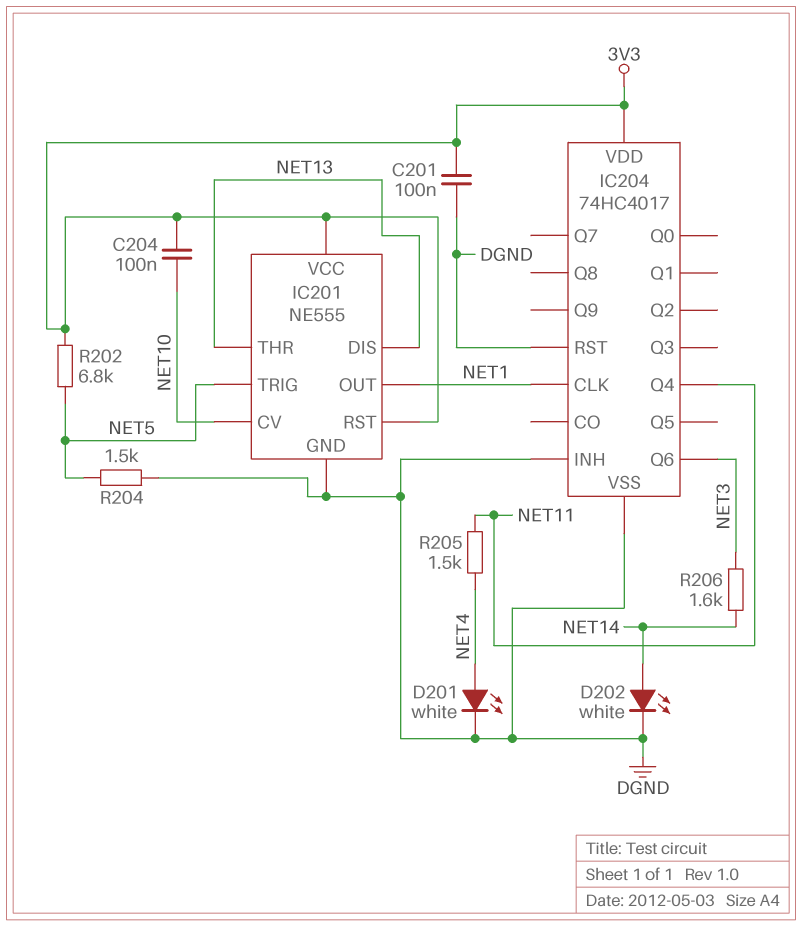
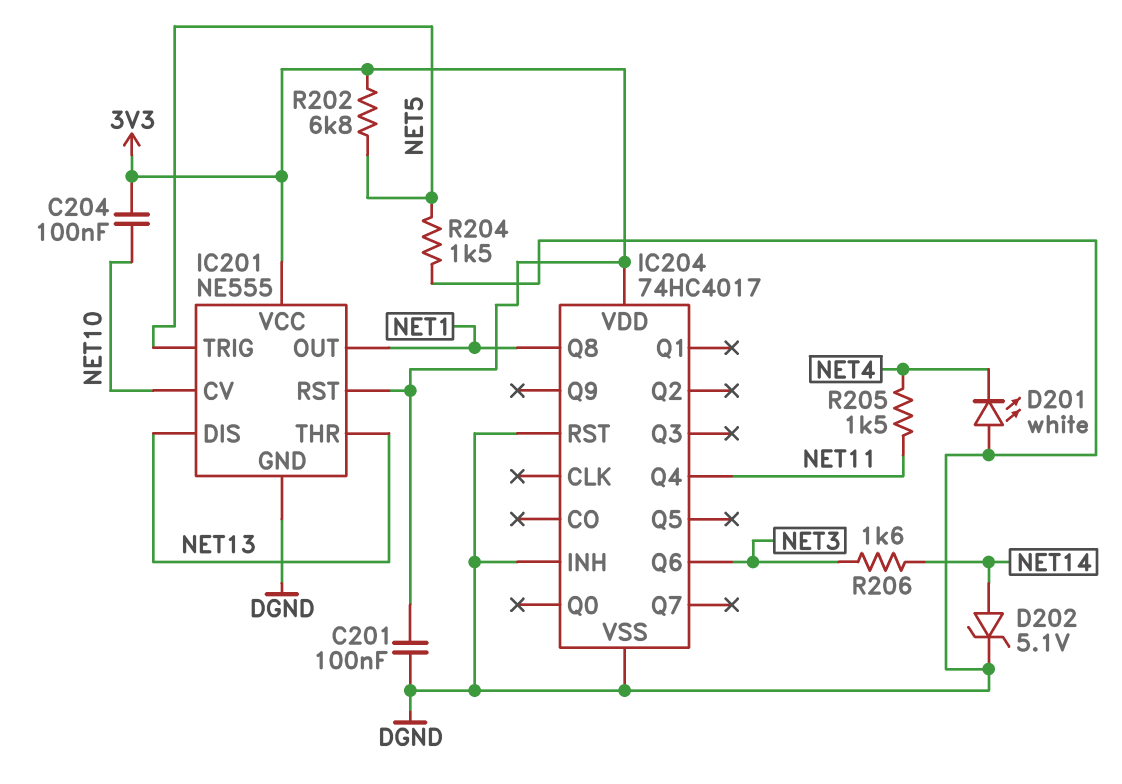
D201: LED white (A NET4, K DGND) -> LED white (A DGND, K NET4)
D202: LED white (A NET14, K DGND) -> zener 5.1V (A NET14, K DGND)
IC204 pin CLK: NET1 -> none
IC204 pin Q8: none -> NET1

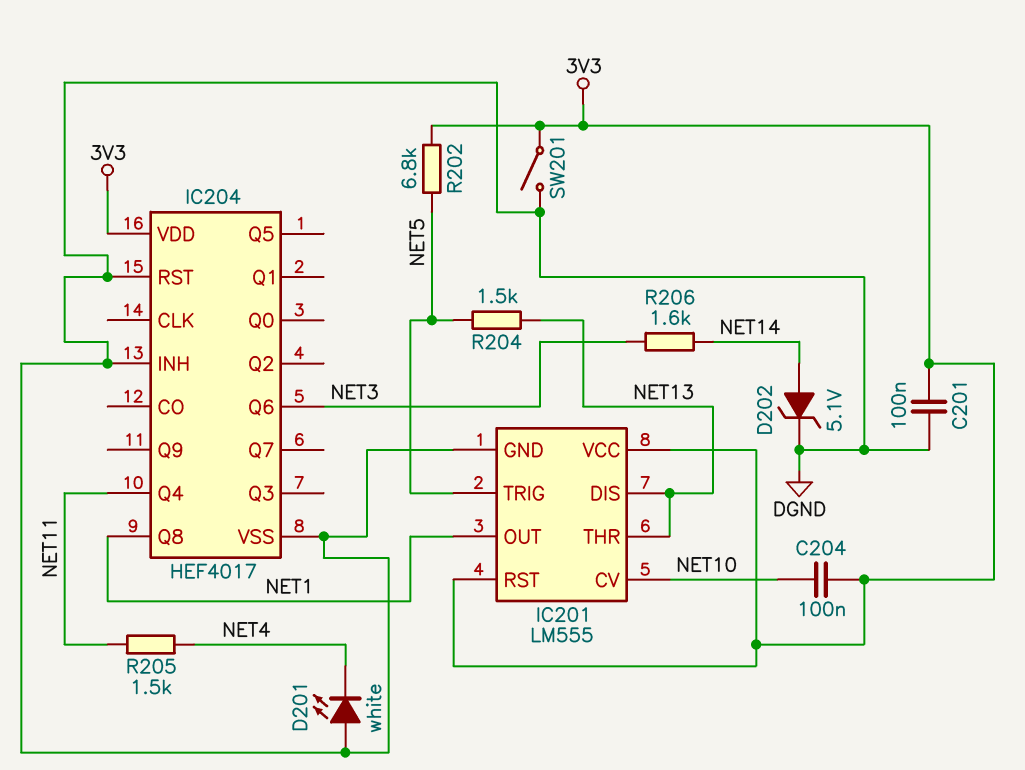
IC201: NE555 -> LM555
IC204: 74HC4017 -> HEF4017
R204: 1.5k (DGND, NET5) -> 1.5k (NET5, NET13)
SW201: none -> switch (3V3, DGND)

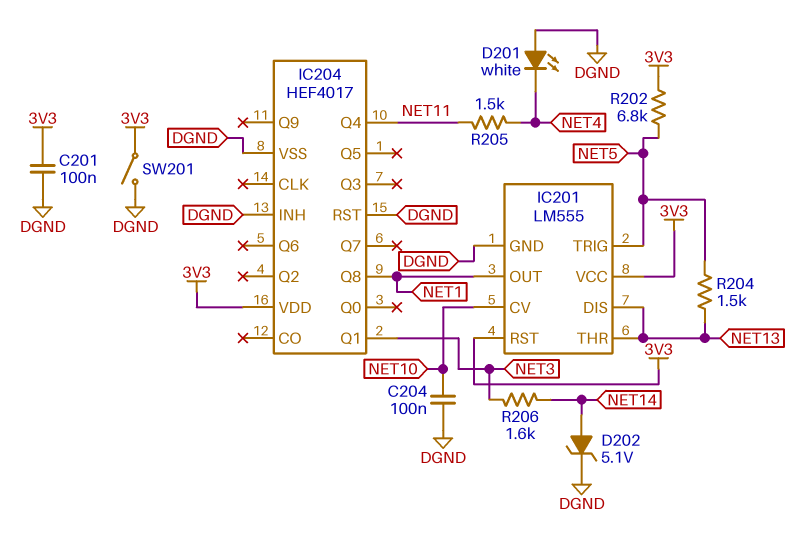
C204: 100nF (3V3, NET10) -> 100nF (DGND, NET10)
IC204 pin Q1: none -> NET3
IC204 pin Q6: NET3 -> none

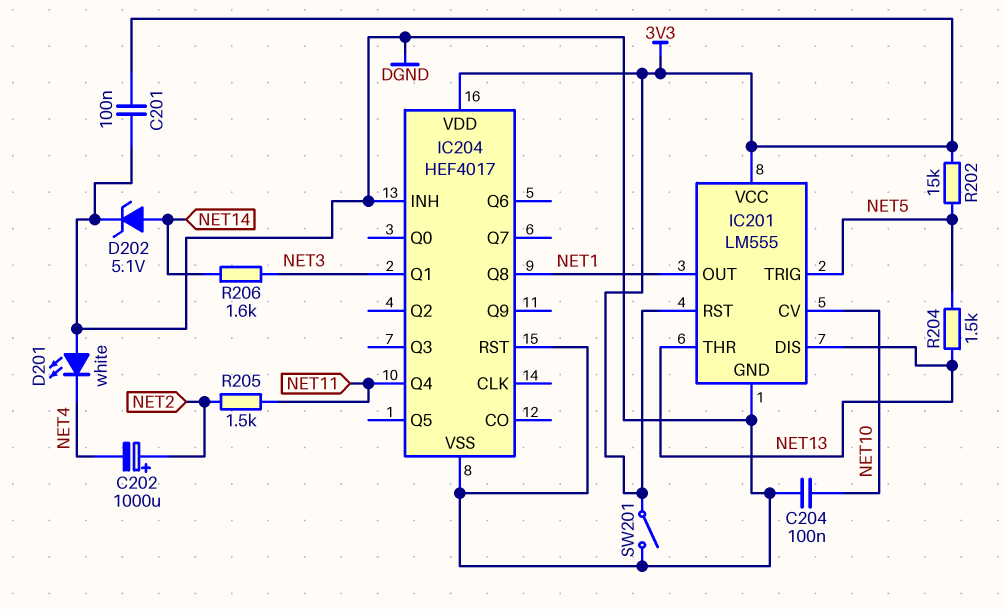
C202: none -> 1000uF (plus NET2, minus NET4)
R202: 6.8k (3V3, NET5) -> 15k (3V3, NET5)
R205: 1.5k (NET4, NET11) -> 1.5k (NET2, NET11)

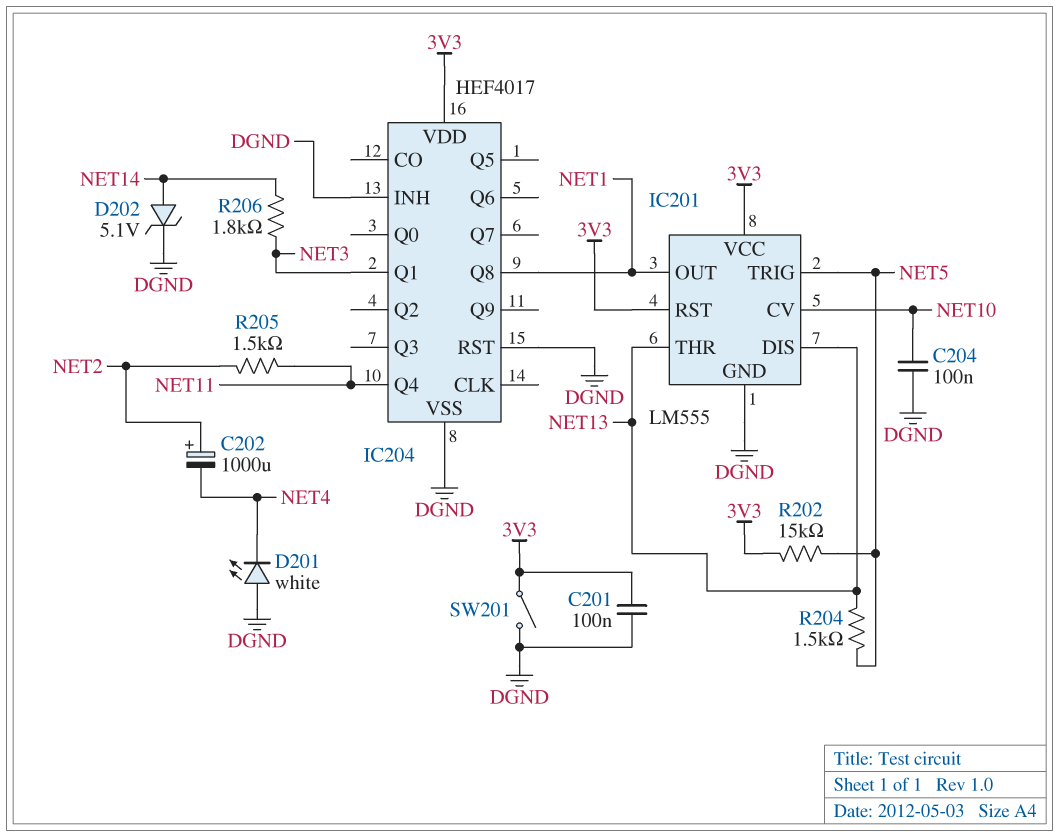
R206: 1.6k (NET3, NET14) -> 1.8k (NET3, NET14)

